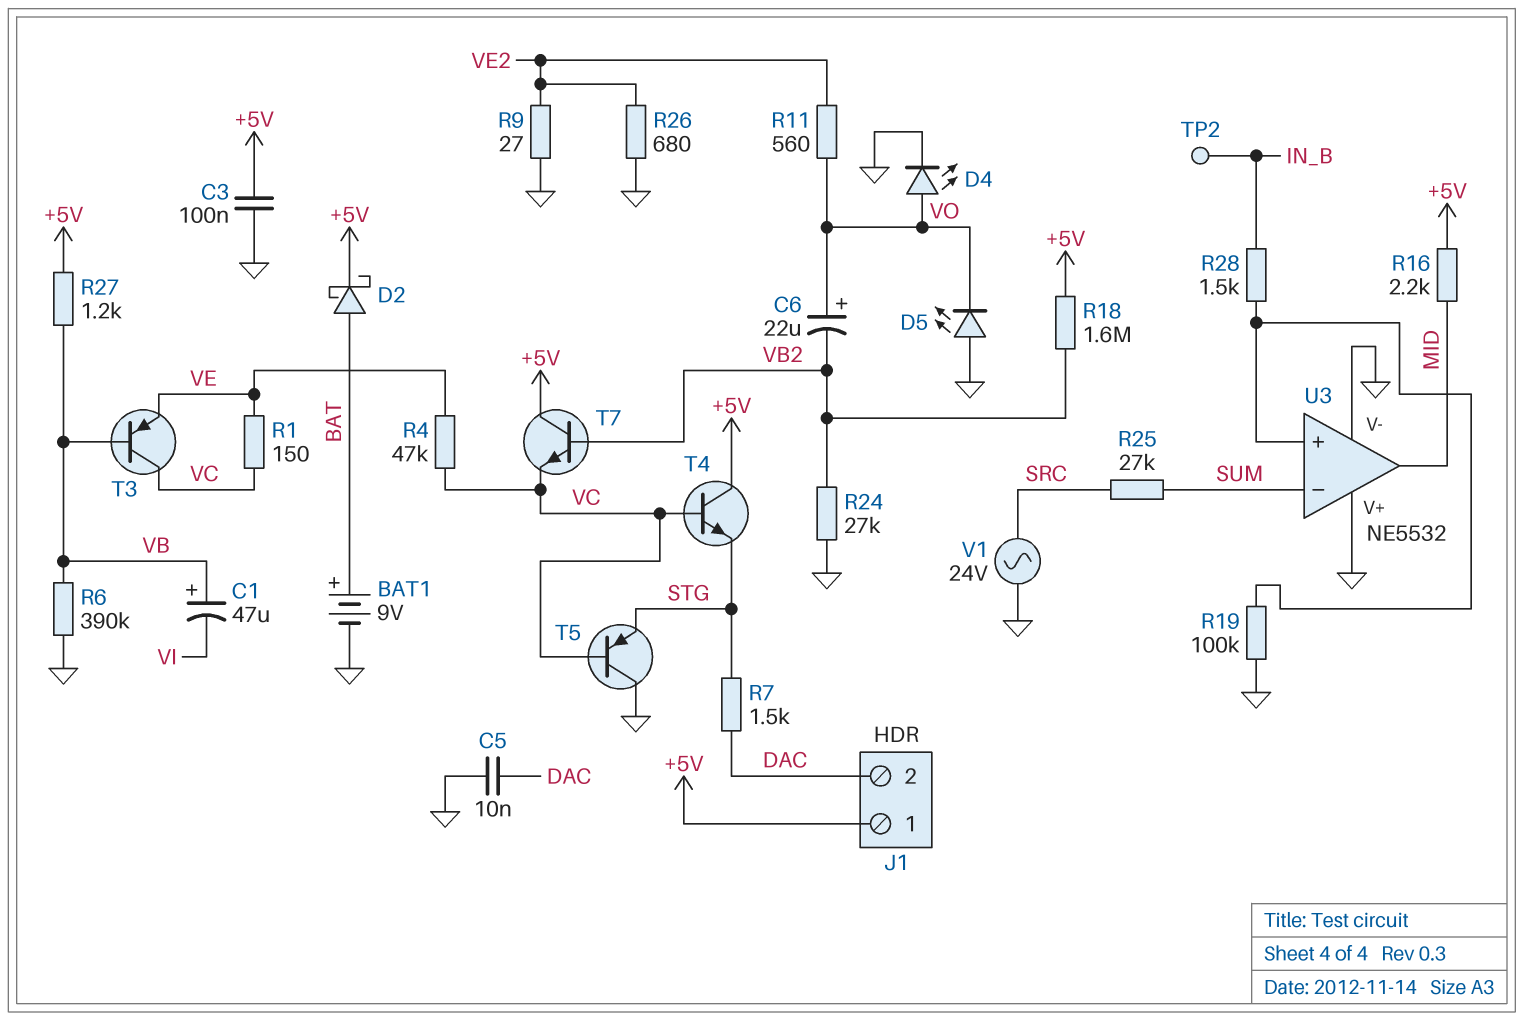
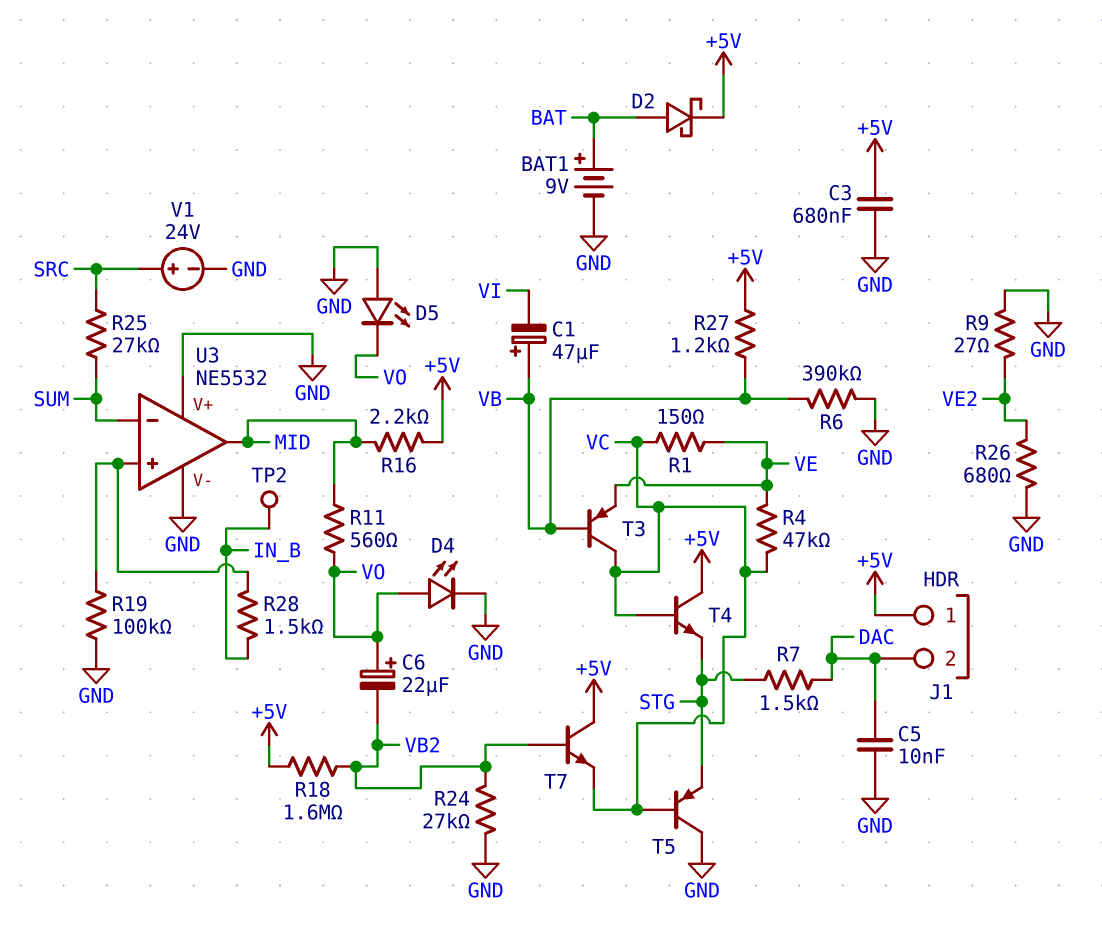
C3: 100nF (+5V, GND) -> 680nF (+5V, GND)
R11: 560 (VE2, VO) -> 560 (MID, VO)
V1: AC 24V (GND, SRC) -> 24V (plus SRC, minus GND)

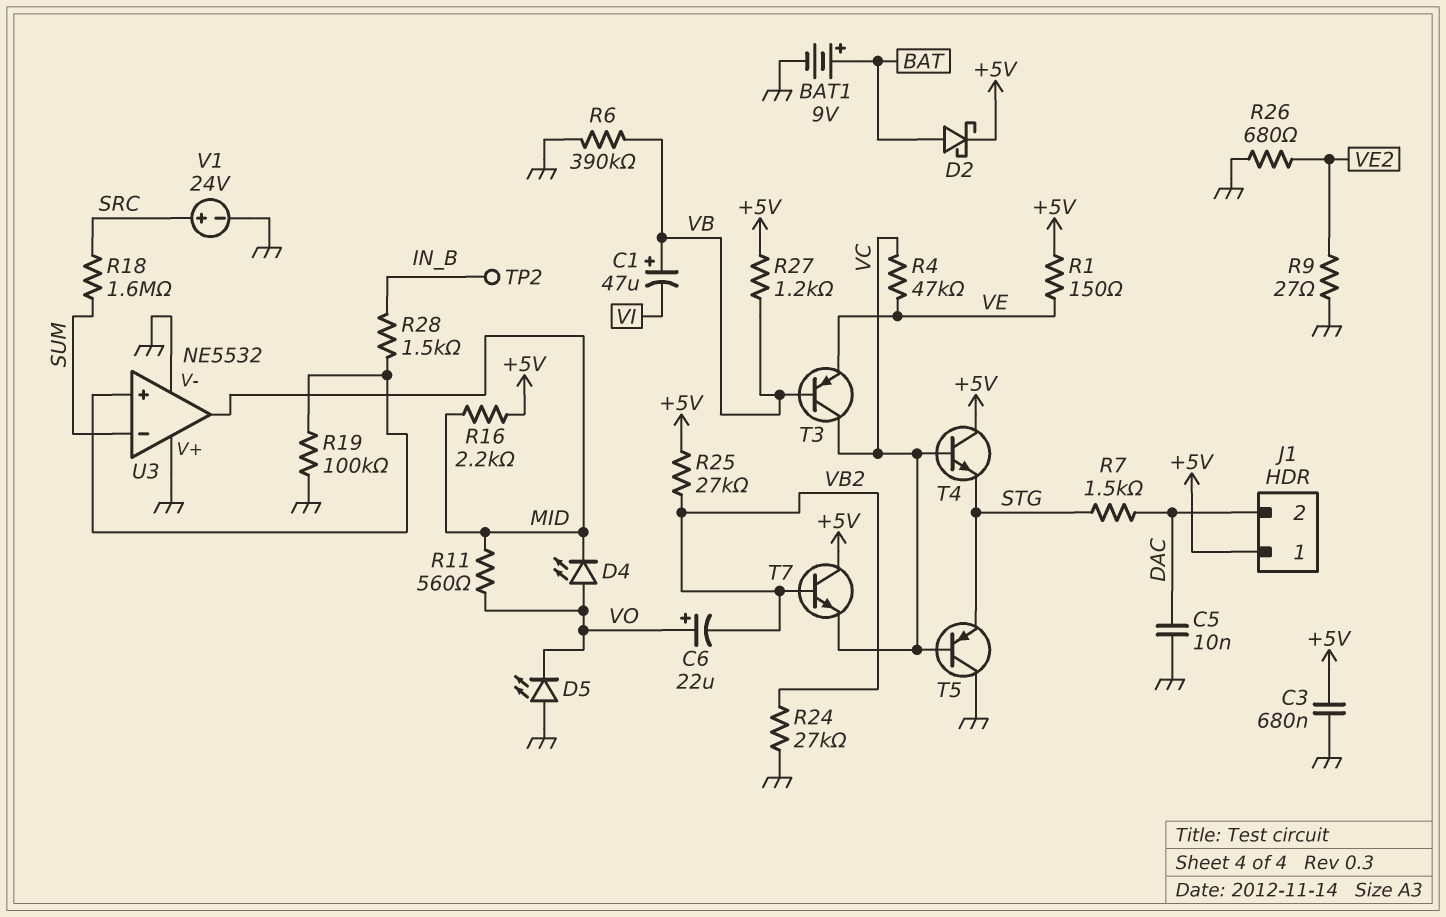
D4: LED (A VO, K GND) -> LED (A VO, K MID)
R1: 150 (VC, VE) -> 150 (+5V, VE)
R18: 1.6M (+5V, VB2) -> 1.6M (SRC, SUM)
R25: 27k (SRC, SUM) -> 27k (+5V, VB2)

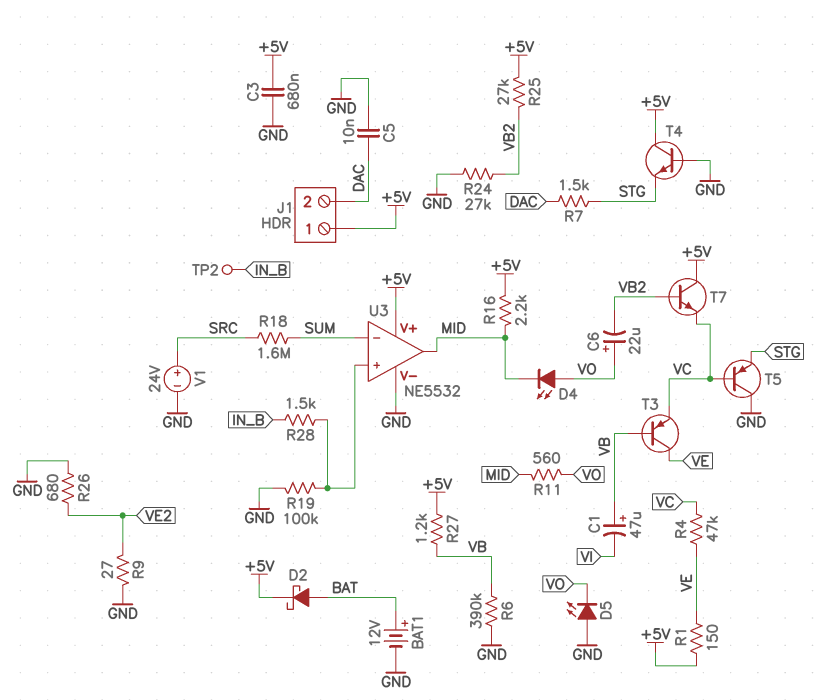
BAT1: 9V (plus BAT, minus GND) -> 12V (plus BAT, minus GND)
T3: PNP (B VB, C VC, E VE) -> PNP (B VB, C VE, E VC)
T4: NPN (B VC, C +5V, E STG) -> NPN (B GND, C +5V, E STG)
U3 pin V+: GND -> +5V

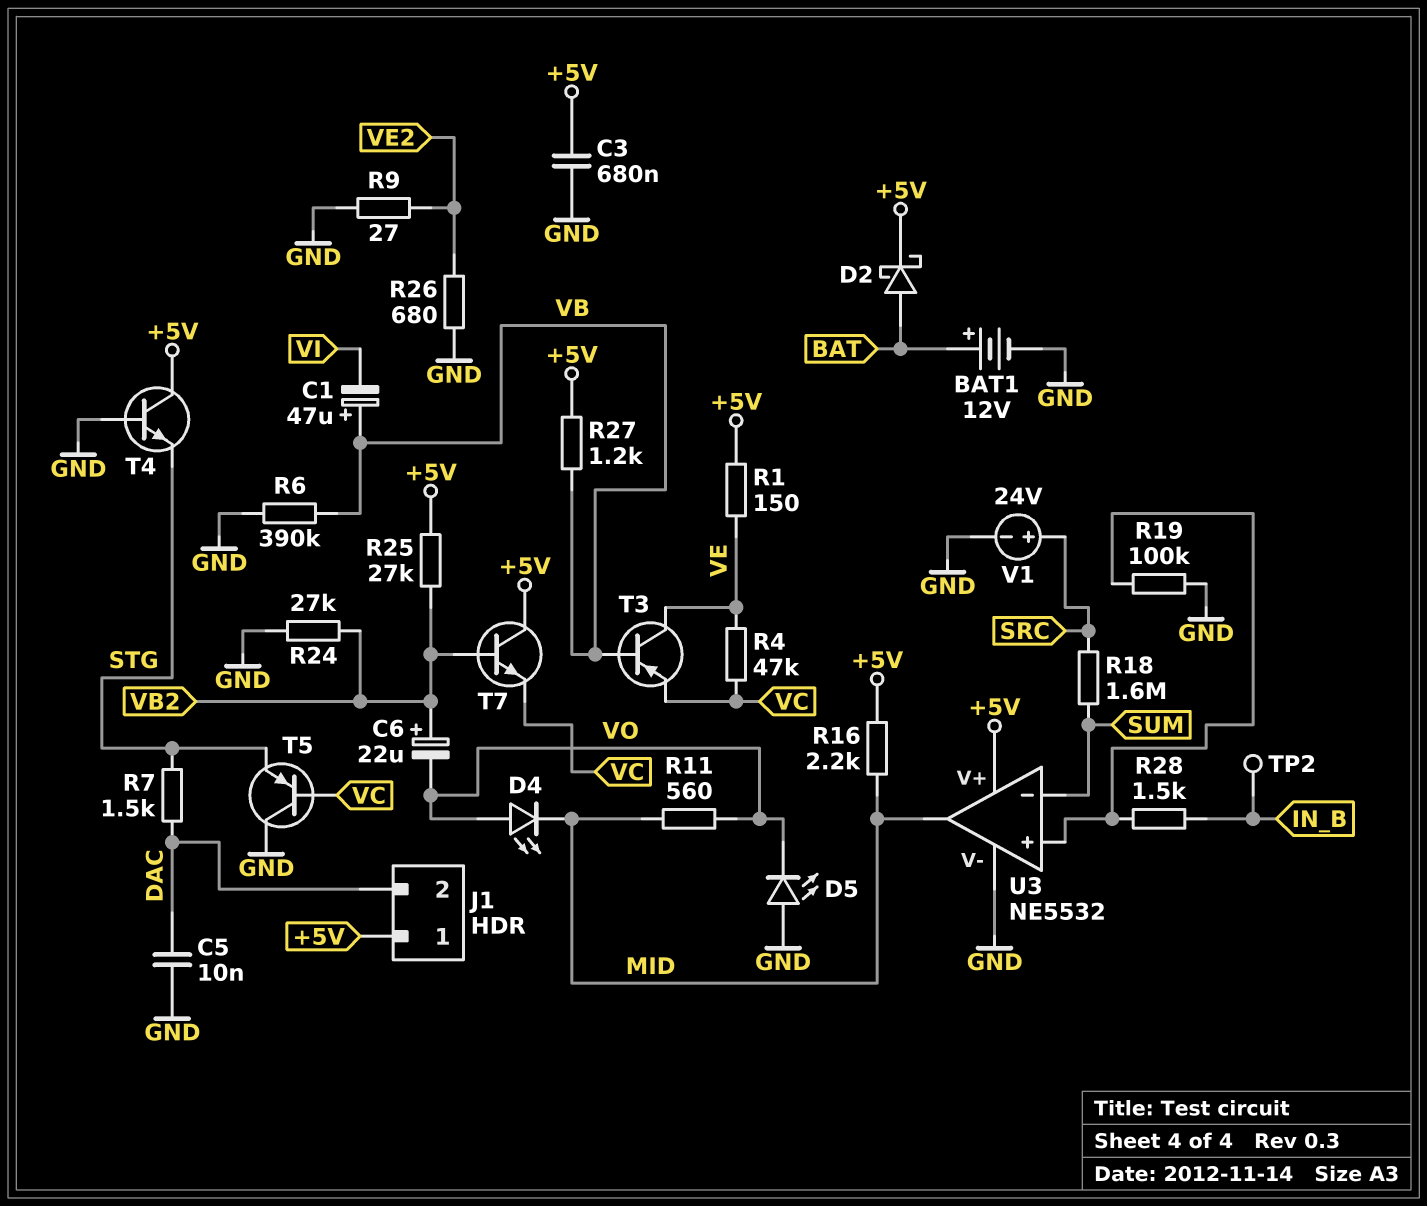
C6: 22uF (plus VO, minus VB2) -> 22uF (plus VB2, minus VO)

